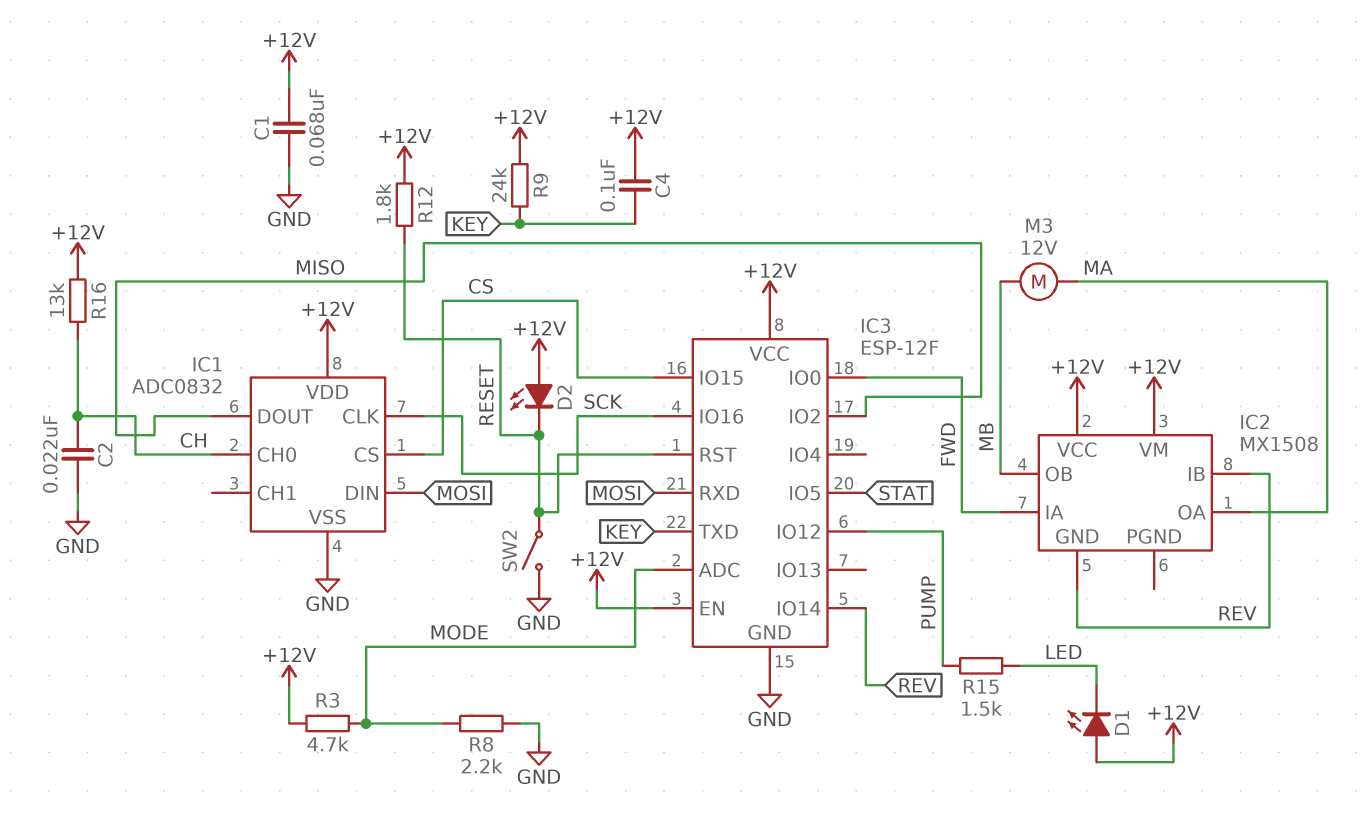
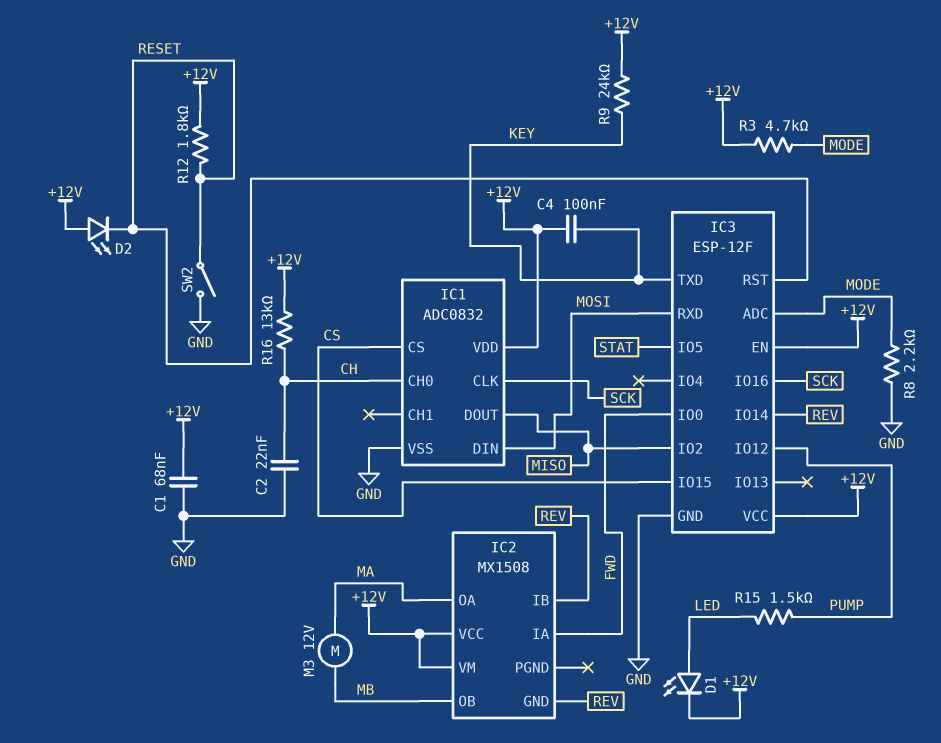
D1: LED (A +12V, K LED) -> LED (A LED, K +12V)

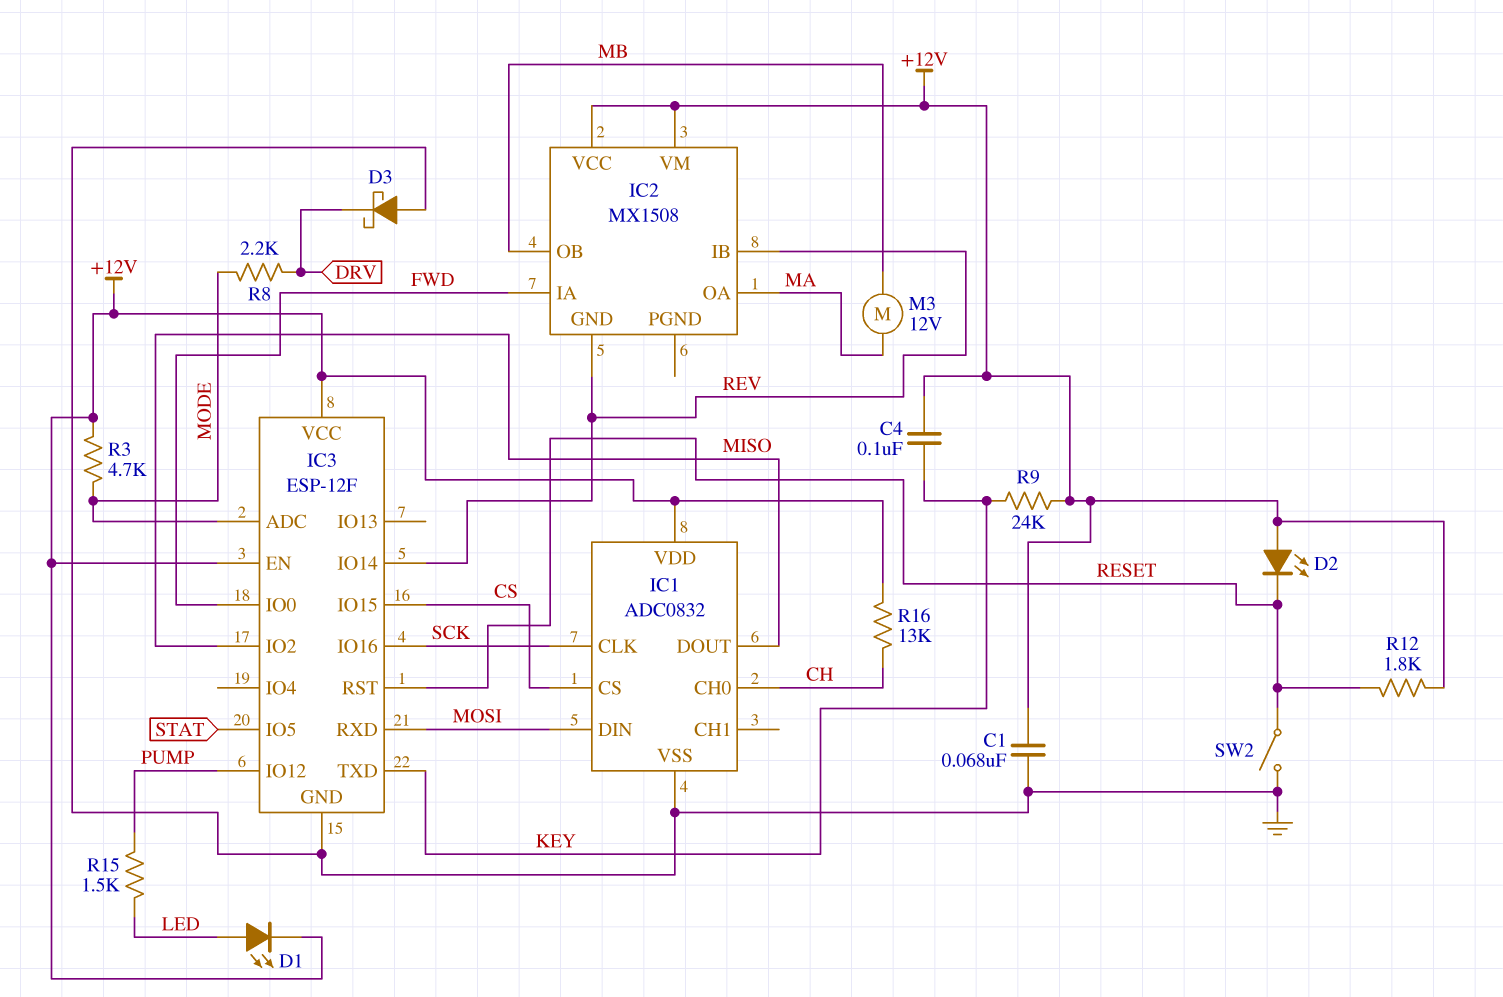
C2: 22nF (CH, GND) -> none
D3: none -> schottky (A GND, K DRV)
R8: 2.2k (GND, MODE) -> 2.2k (DRV, MODE)

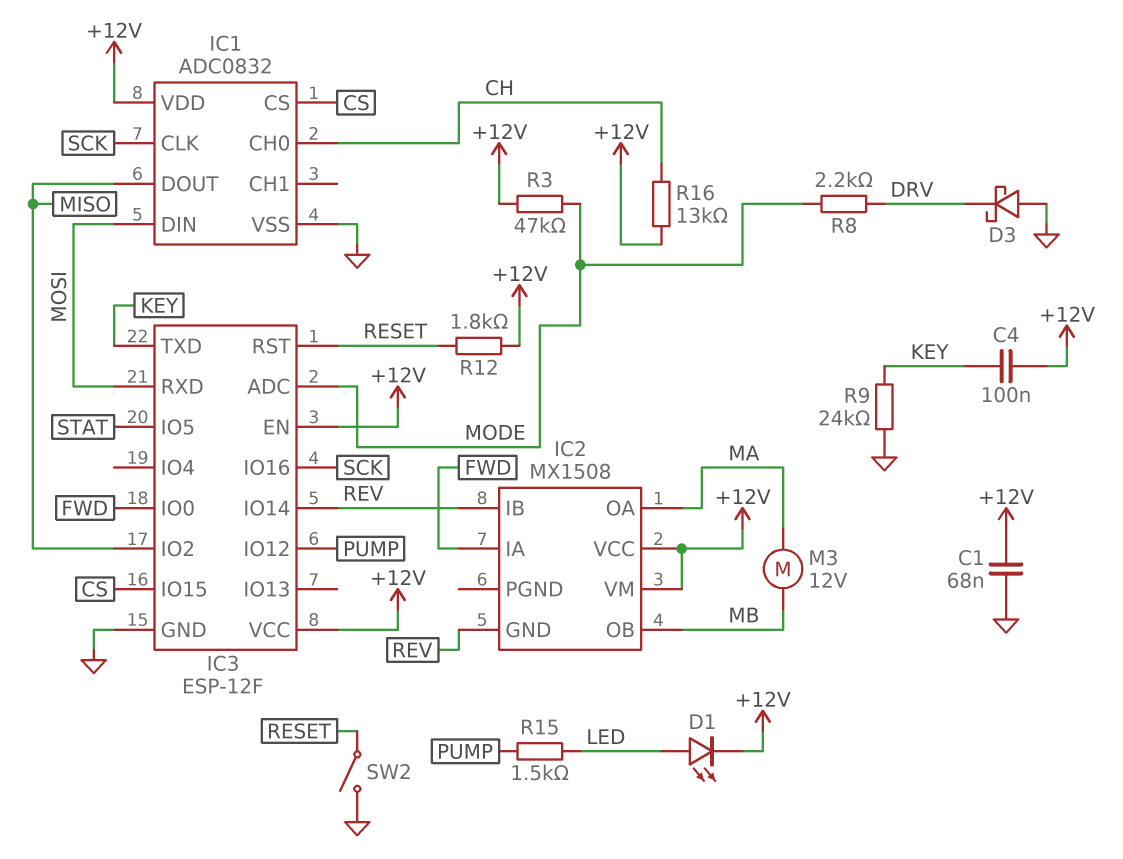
D2: LED (A +12V, K RESET) -> none
R3: 4.7k (+12V, MODE) -> 47k (+12V, MODE)
R9: 24k (+12V, KEY) -> 24k (GND, KEY)

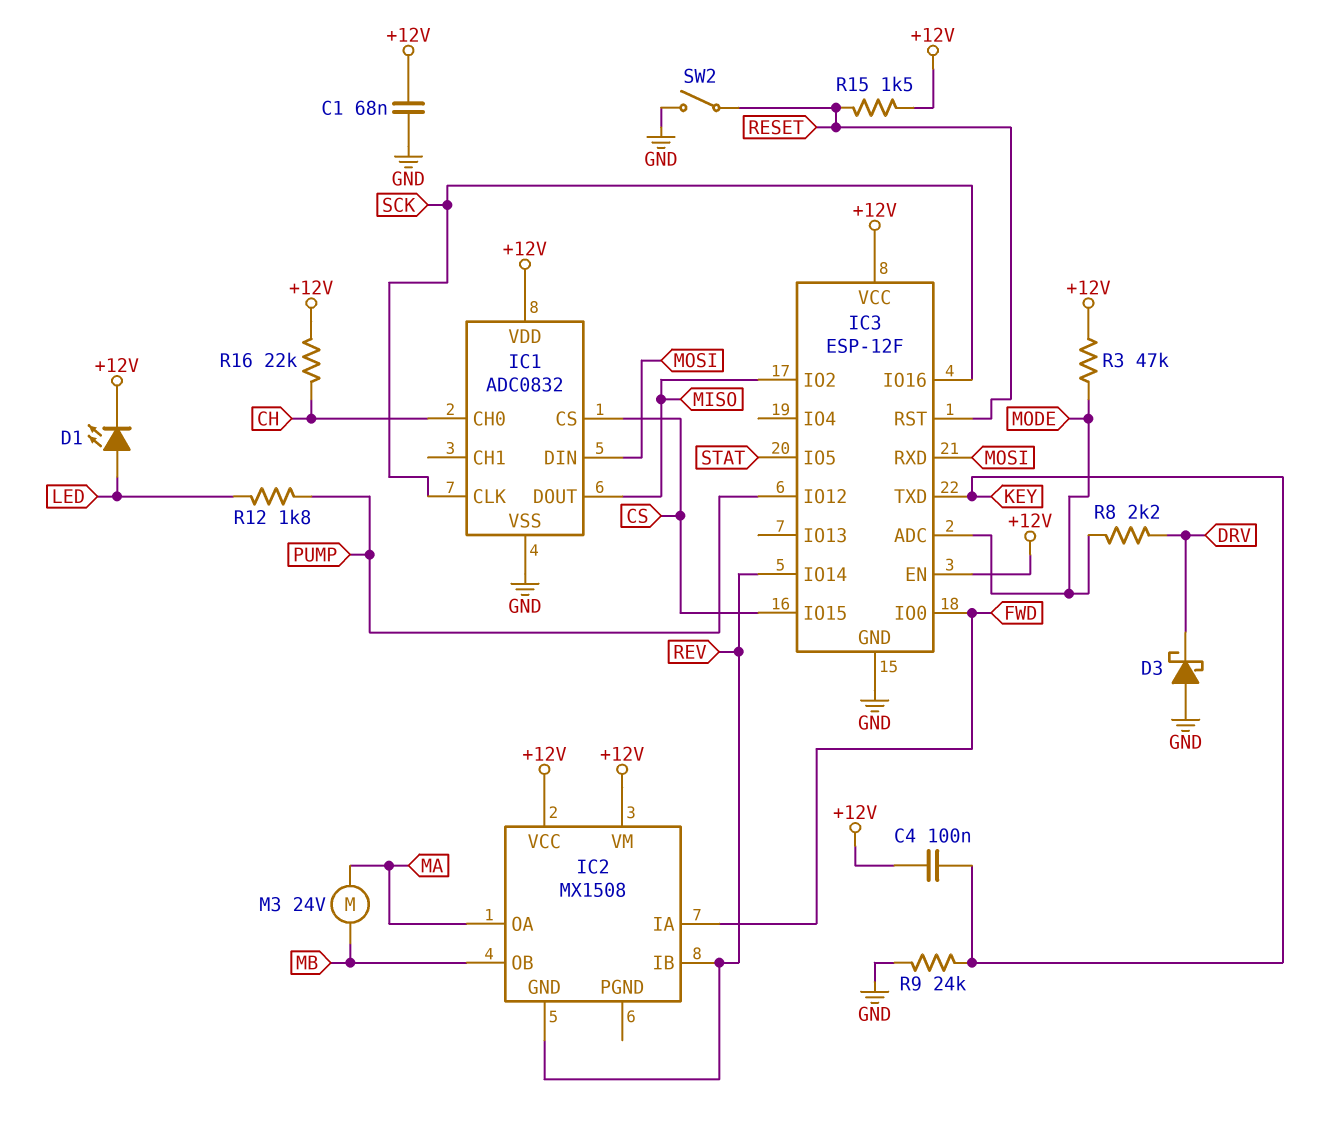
M3: motor 12V (MA, MB) -> motor 24V (MA, MB)
R12: 1.8k (+12V, RESET) -> 1.8k (LED, PUMP)
R15: 1.5k (LED, PUMP) -> 1.5k (+12V, RESET)
R16: 13k (+12V, CH) -> 22k (+12V, CH)

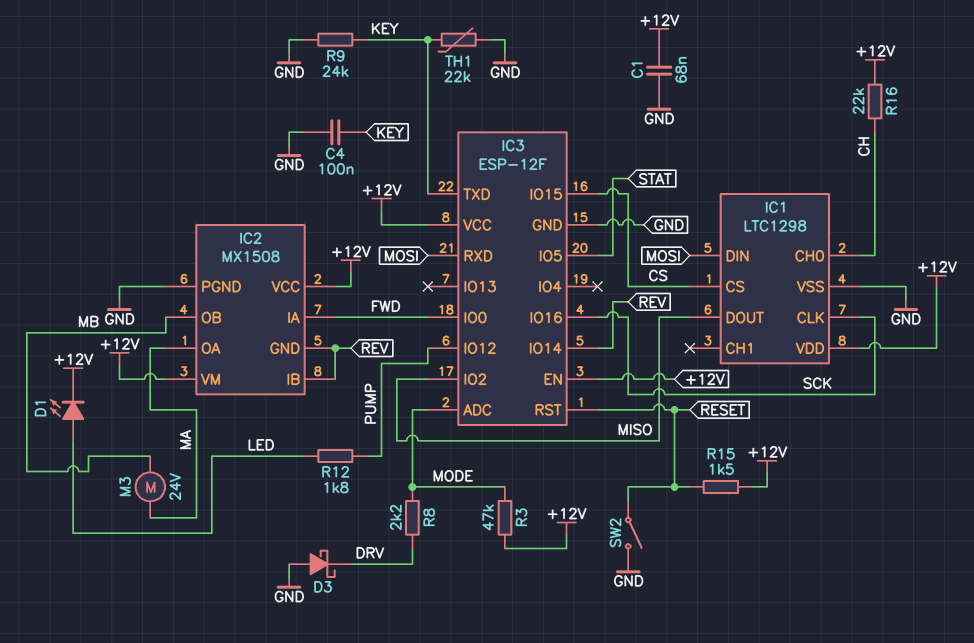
C4: 100nF (+12V, KEY) -> 100nF (GND, KEY)
IC1: ADC0832 -> LTC1298
IC2 pin PGND: none -> GND
TH1: none -> 22k (GND, KEY)

